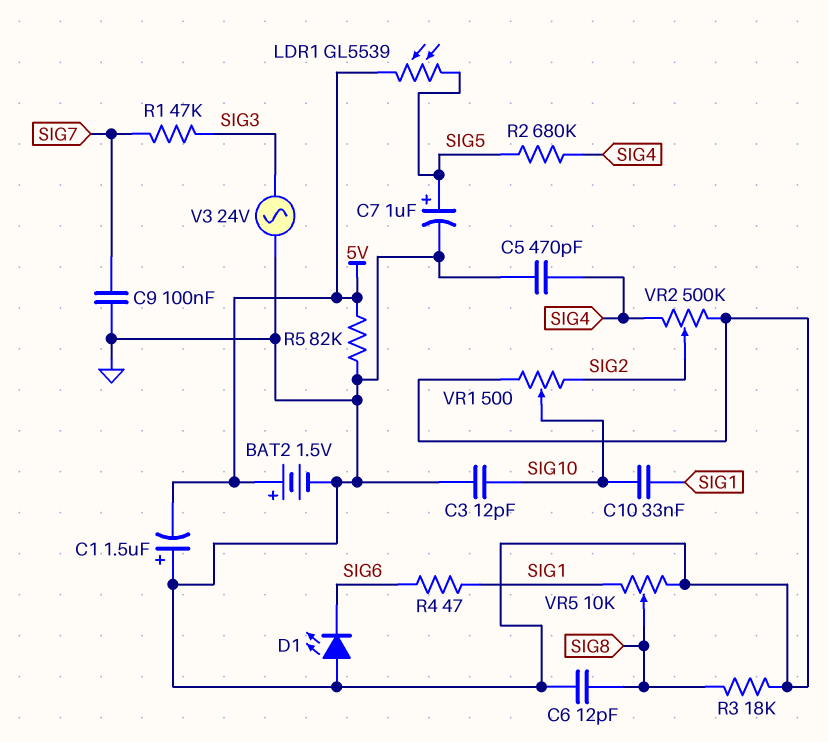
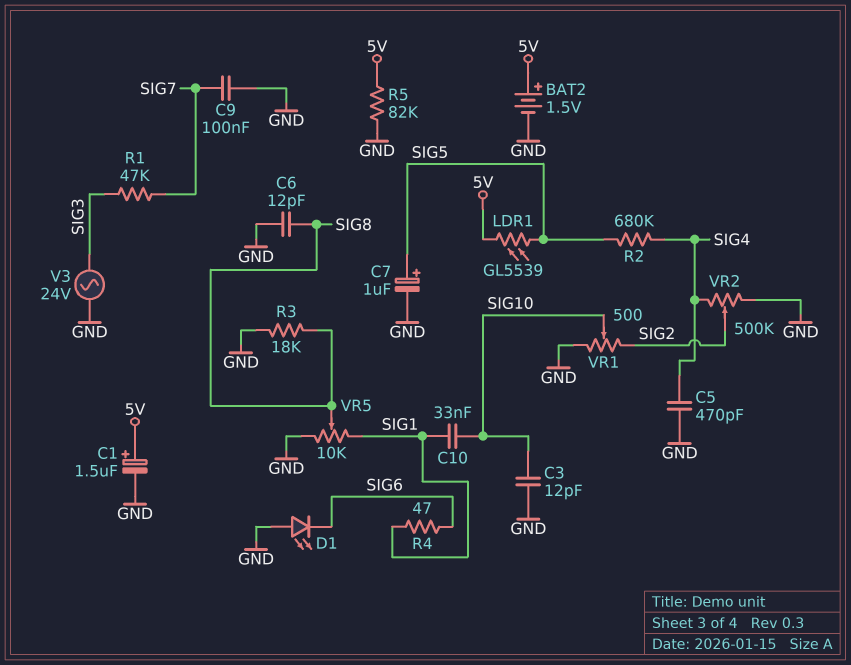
C1: 1.5uF (plus GND, minus 5V) -> 1.5uF (plus 5V, minus GND)

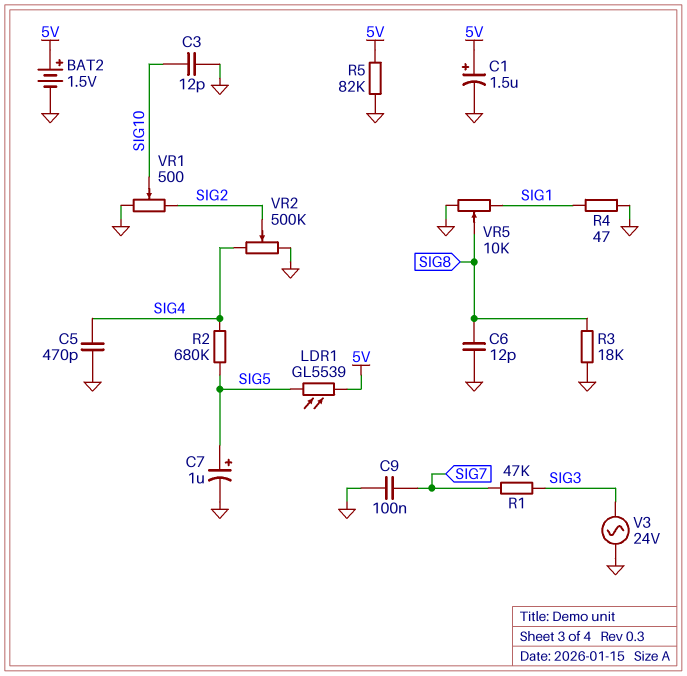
C10: 33nF (SIG1, SIG10) -> none
D1: LED (A GND, K SIG6) -> none
R4: 47 (SIG1, SIG6) -> 47 (GND, SIG1)

